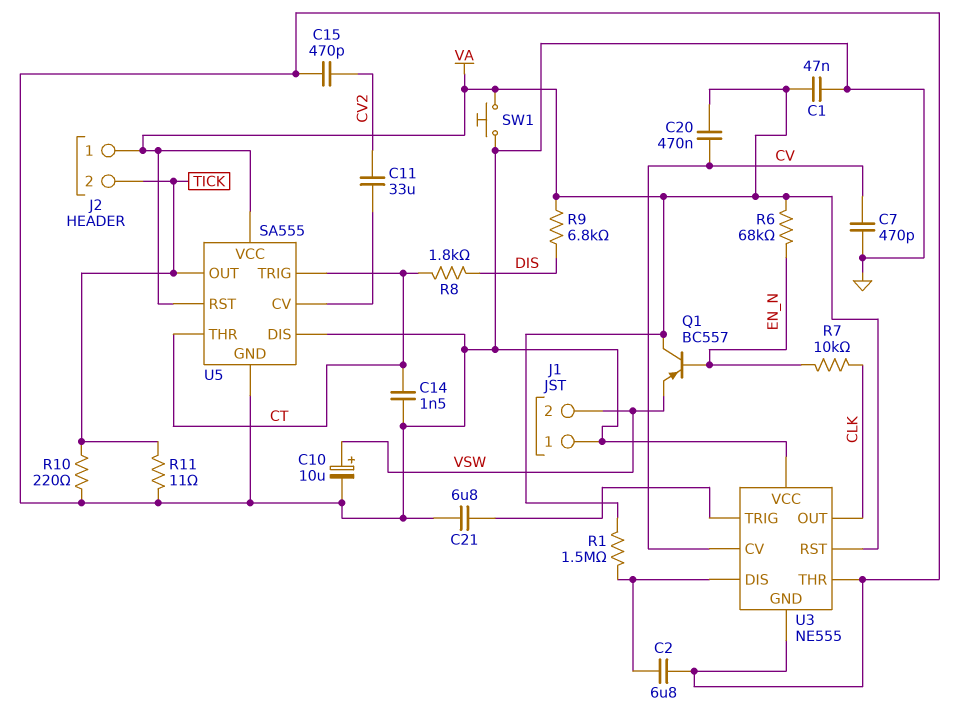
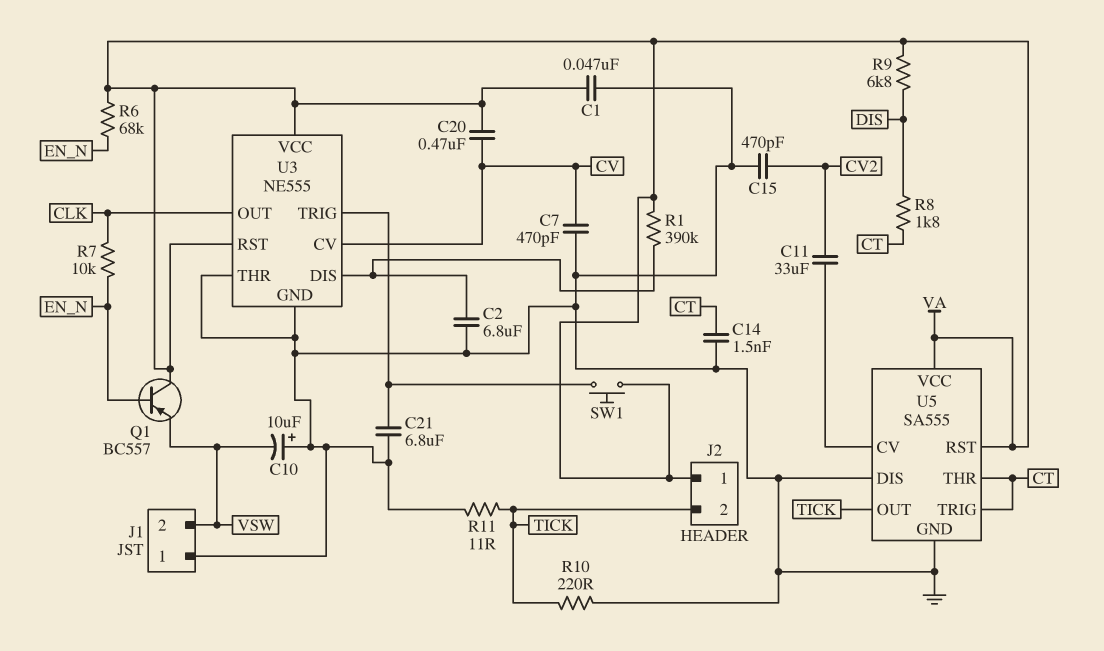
C10: 10uF (plus VSW, minus GND) -> 10uF (plus GND, minus VSW)
R1: 1.5M (U3/DIS, VA) -> 390k (U3/DIS, VA)
SW1: button (GND, VA) -> button (U3/TRIG, VA)
U3 pin VCC: GND -> VA

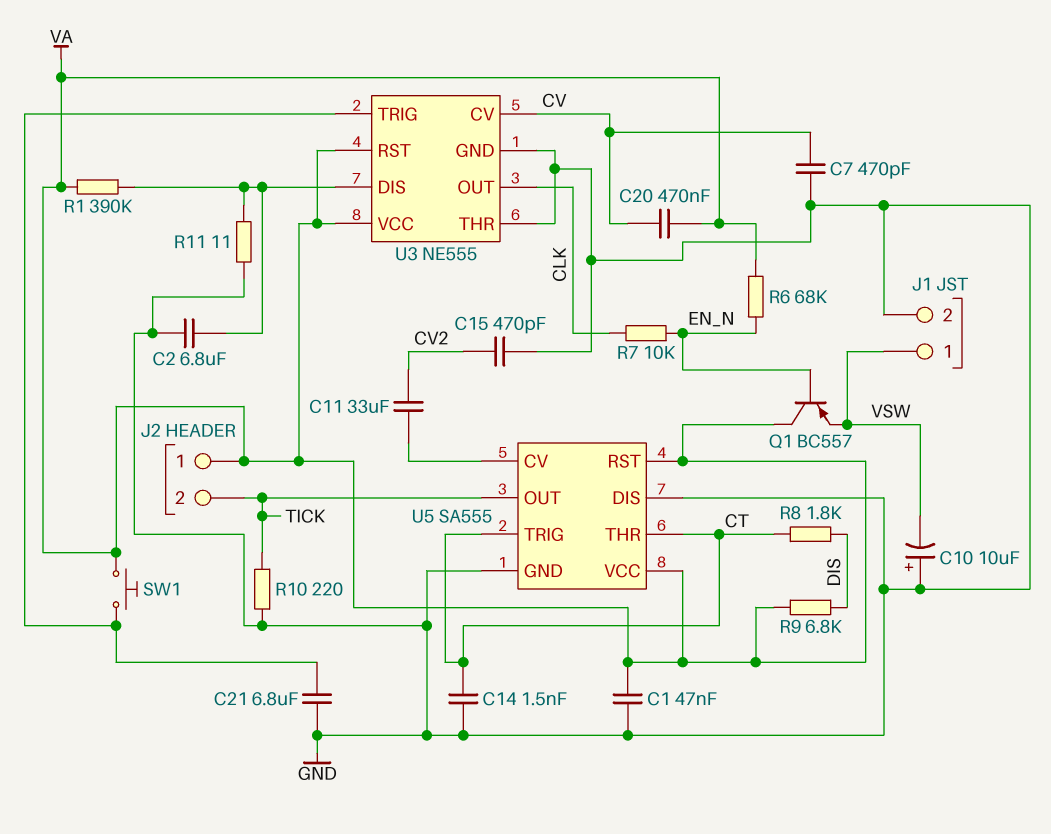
J1 pin 1: GND -> VSW
J1 pin 2: VSW -> GND
R11: 11 (GND, TICK) -> 11 (GND, U3/DIS)

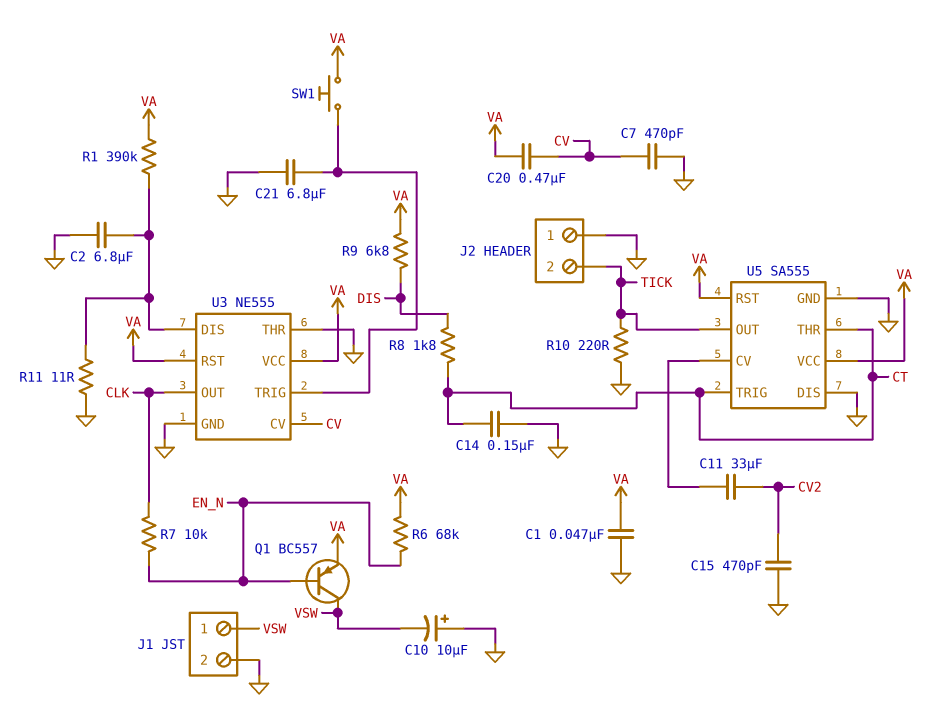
C14: 1.5nF (CT, GND) -> 150nF (CT, GND)
J2 pin 1: VA -> GND
Q1: PNP BC557 (B EN_N, C VA, E VSW) -> PNP BC557 (B EN_N, C VSW, E VA)

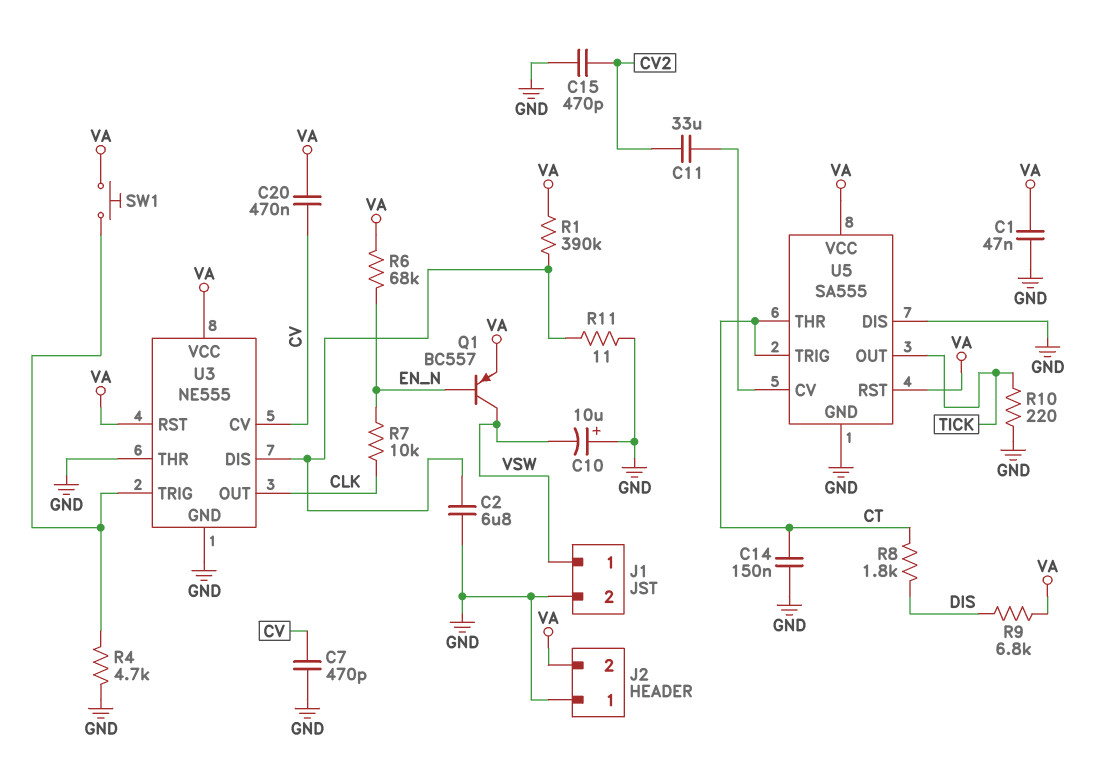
C21: 6.8uF (GND, U3/TRIG) -> none
J2 pin 2: TICK -> VA
R4: none -> 4.7k (GND, U3/TRIG)

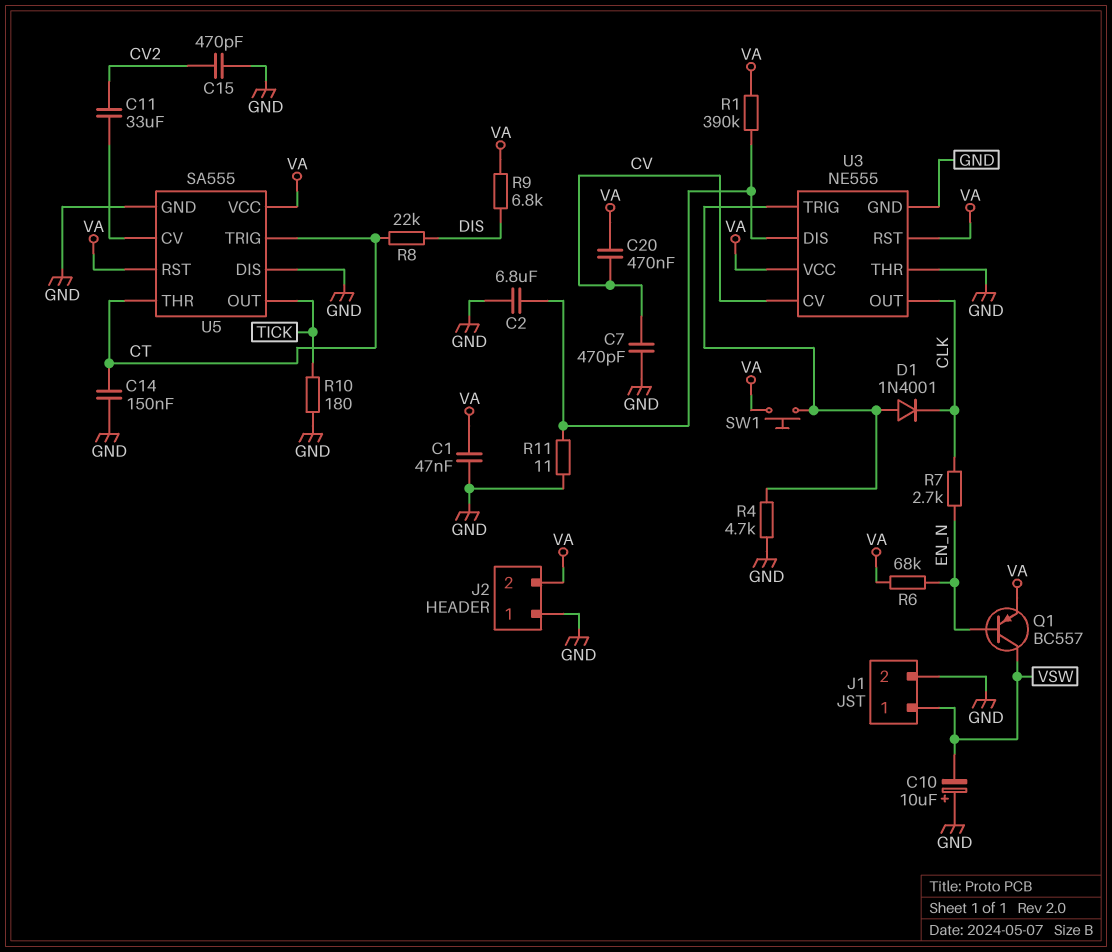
D1: none -> diode 1N4001 (A U3/TRIG, K CLK)
R7: 10k (CLK, EN_N) -> 2.7k (CLK, EN_N)
R8: 1.8k (CT, DIS) -> 22k (CT, DIS)
R10: 220 (GND, TICK) -> 180 (GND, TICK)

